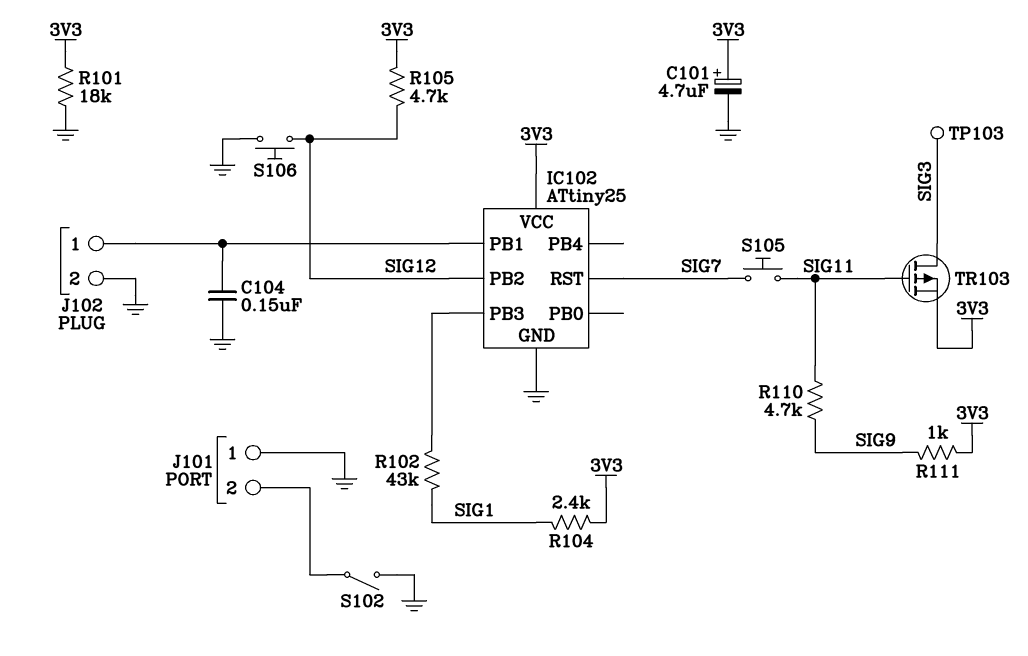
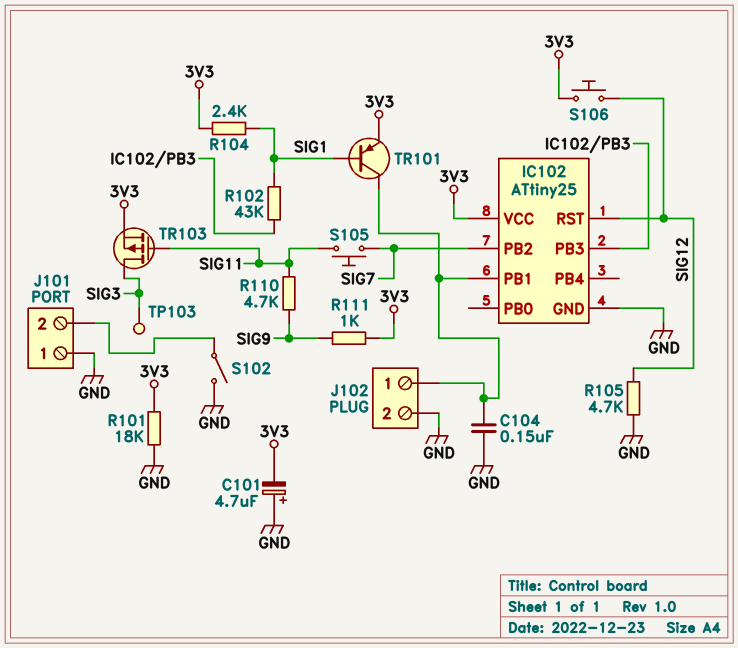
C101: 4.7uF (plus 3V3, minus GND) -> 4.7uF (plus GND, minus 3V3)
IC102 pin PB2: SIG12 -> SIG7
IC102 pin RST: SIG7 -> SIG12
R105: 4.7k (3V3, SIG12) -> 4.7k (GND, SIG12)
S106: button (GND, SIG12) -> button (3V3, SIG12)
TR101: none -> PNP (B SIG1, C IC102/PB1, E 3V3)

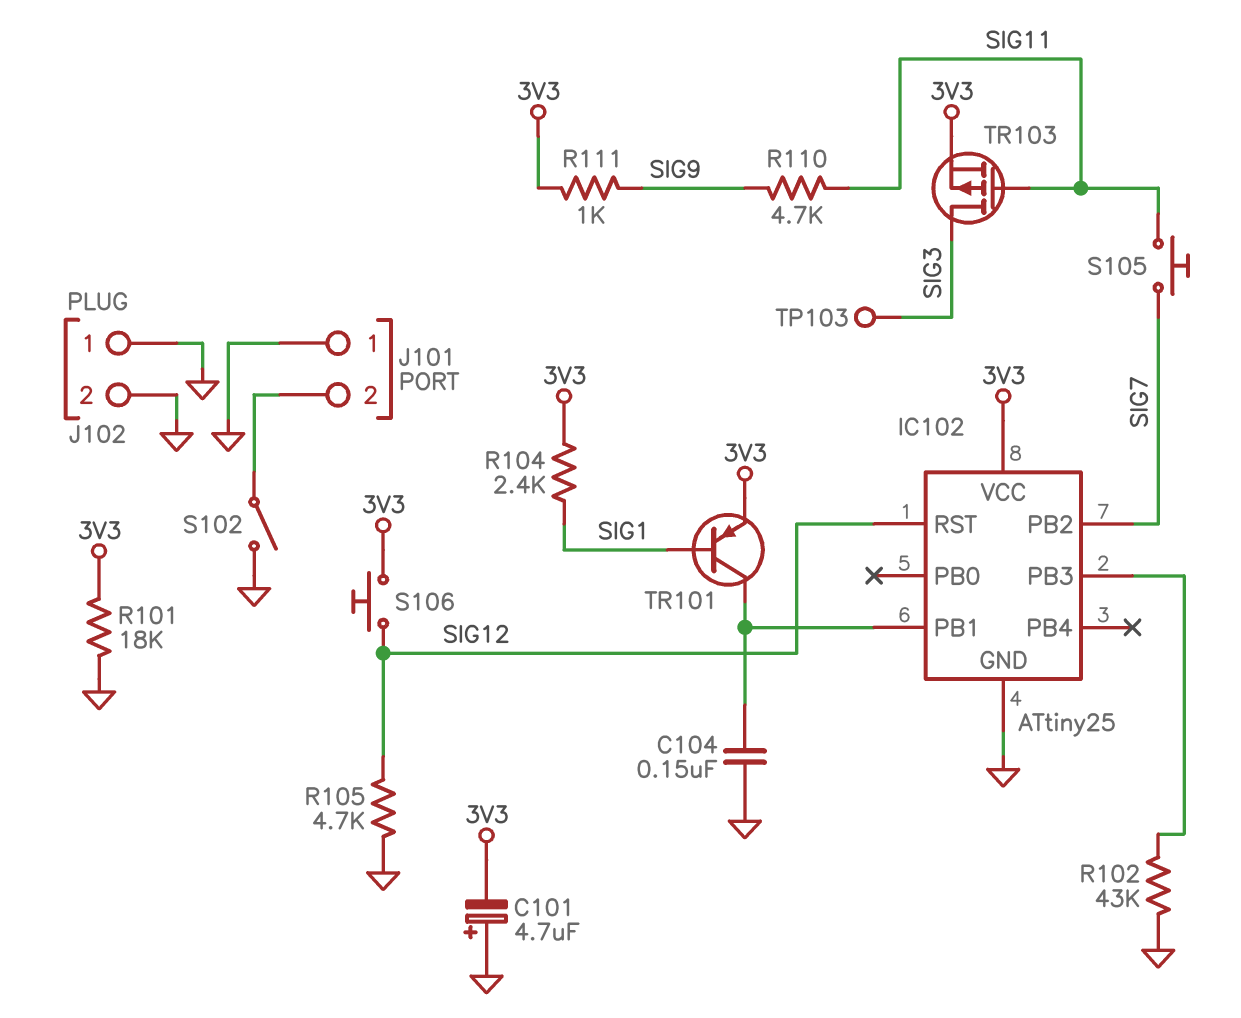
J102 pin 1: IC102/PB1 -> GND
R102: 43k (IC102/PB3, SIG1) -> 43k (GND, IC102/PB3)

